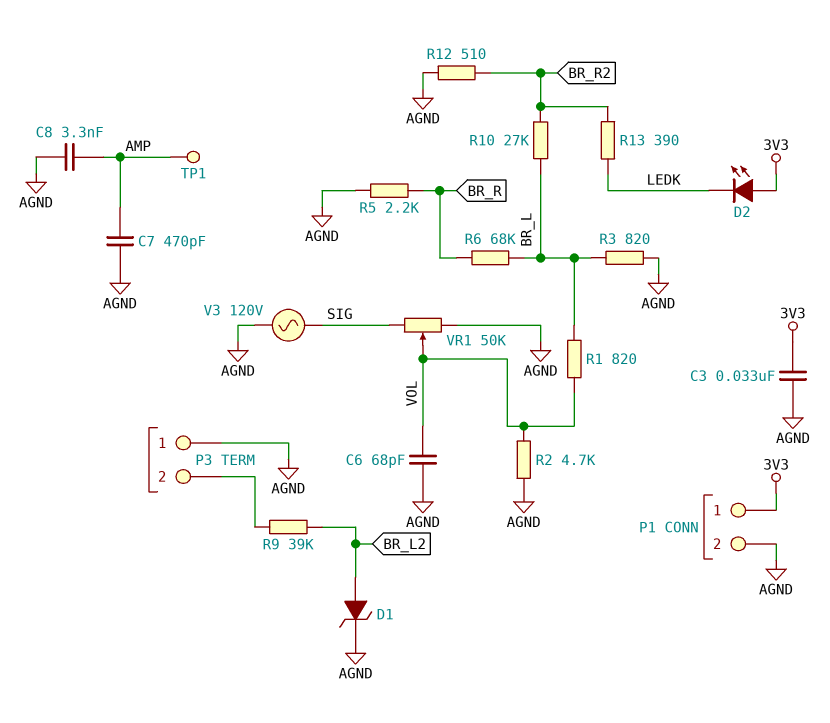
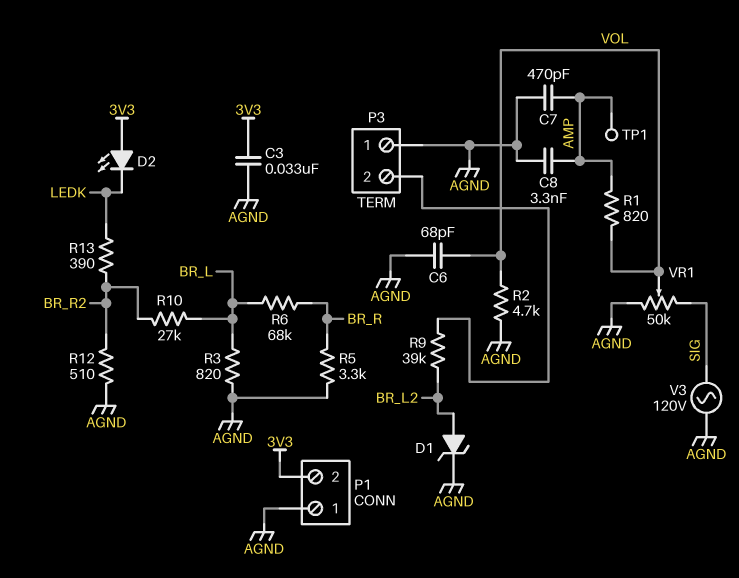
P1 pin 1: 3V3 -> AGND
P1 pin 2: AGND -> 3V3
R1: 820 (BR_L, VOL) -> 820 (AMP, VOL)
R5: 2.2k (AGND, BR_R) -> 3.3k (AGND, BR_R)

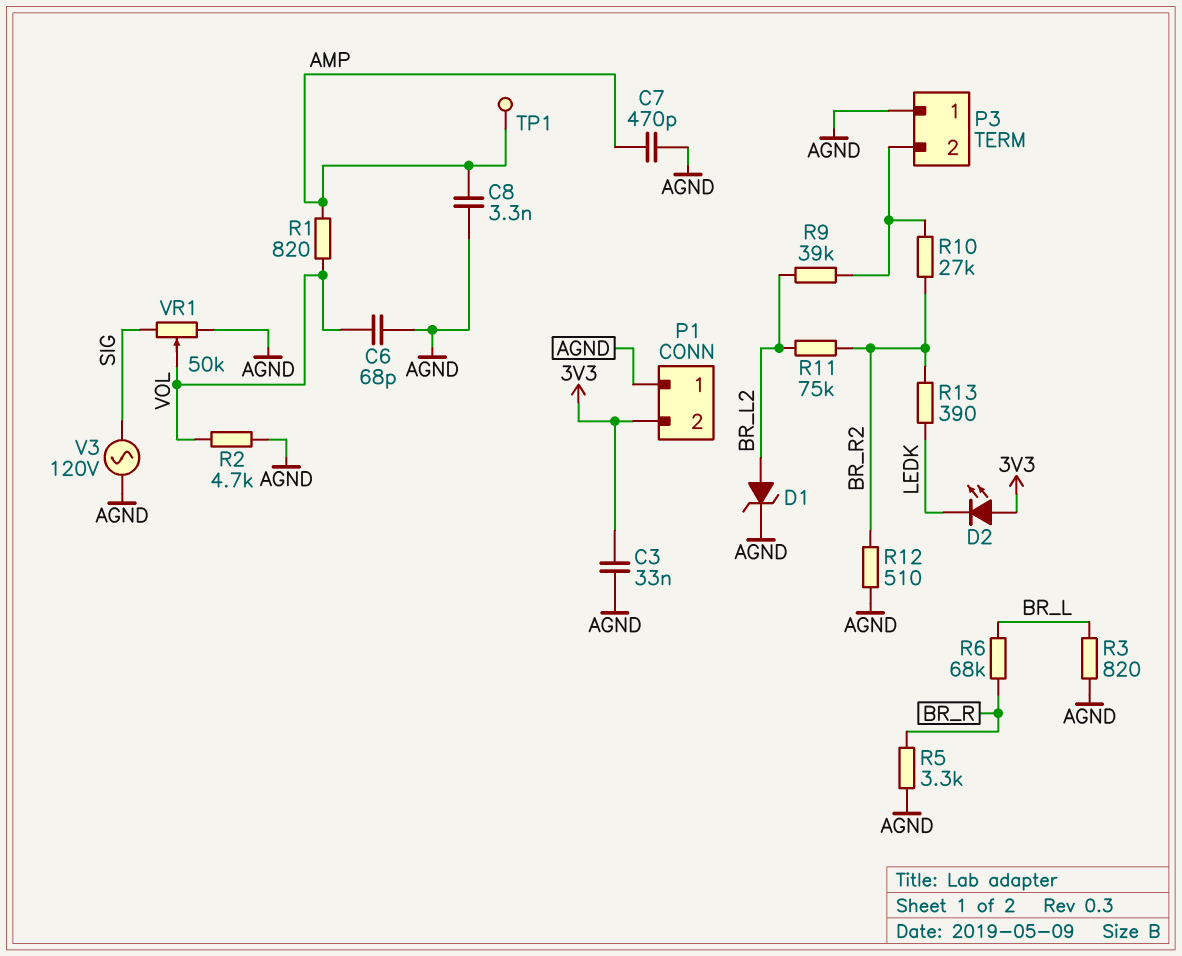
R10: 27k (BR_L, BR_R2) -> 27k (BR_R2, P3/2)
R11: none -> 75k (BR_L2, BR_R2)

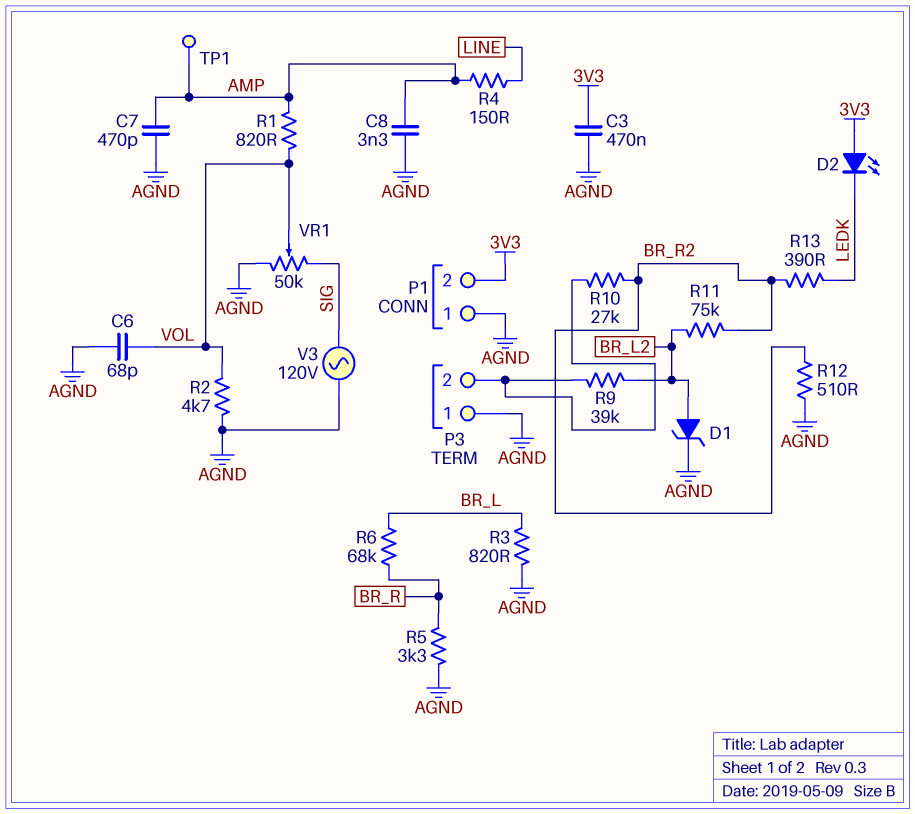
C3: 33nF (3V3, AGND) -> 470nF (3V3, AGND)
R4: none -> 150 (AMP, LINE)

